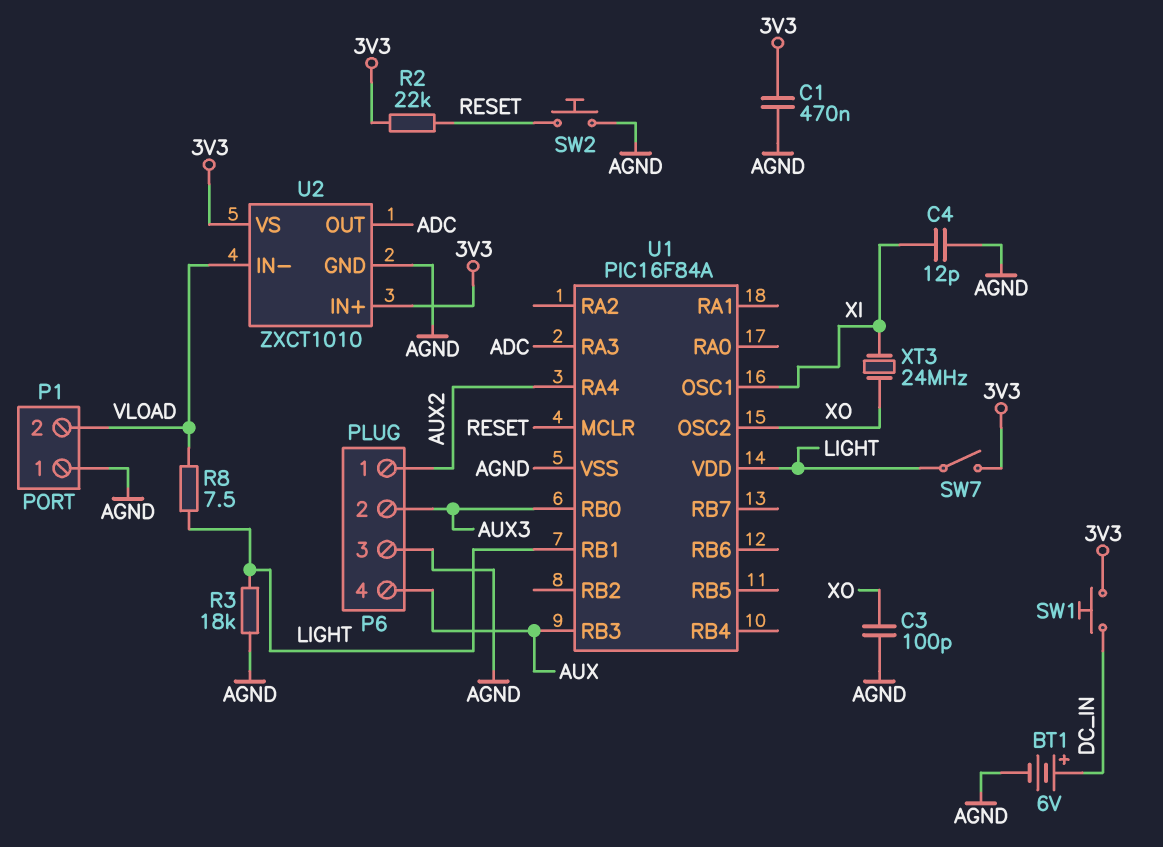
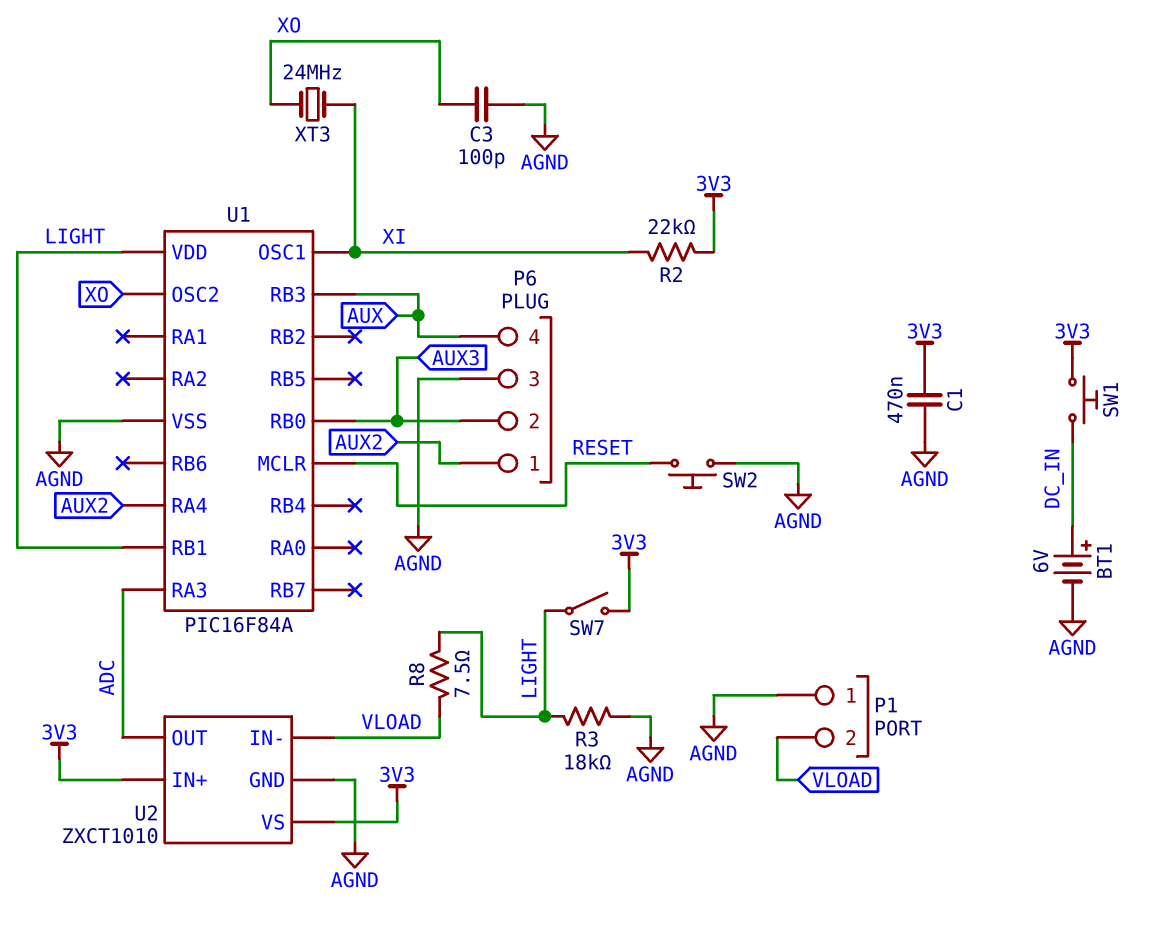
C4: 12pF (AGND, XI) -> none
R2: 22k (3V3, RESET) -> 22k (3V3, XI)

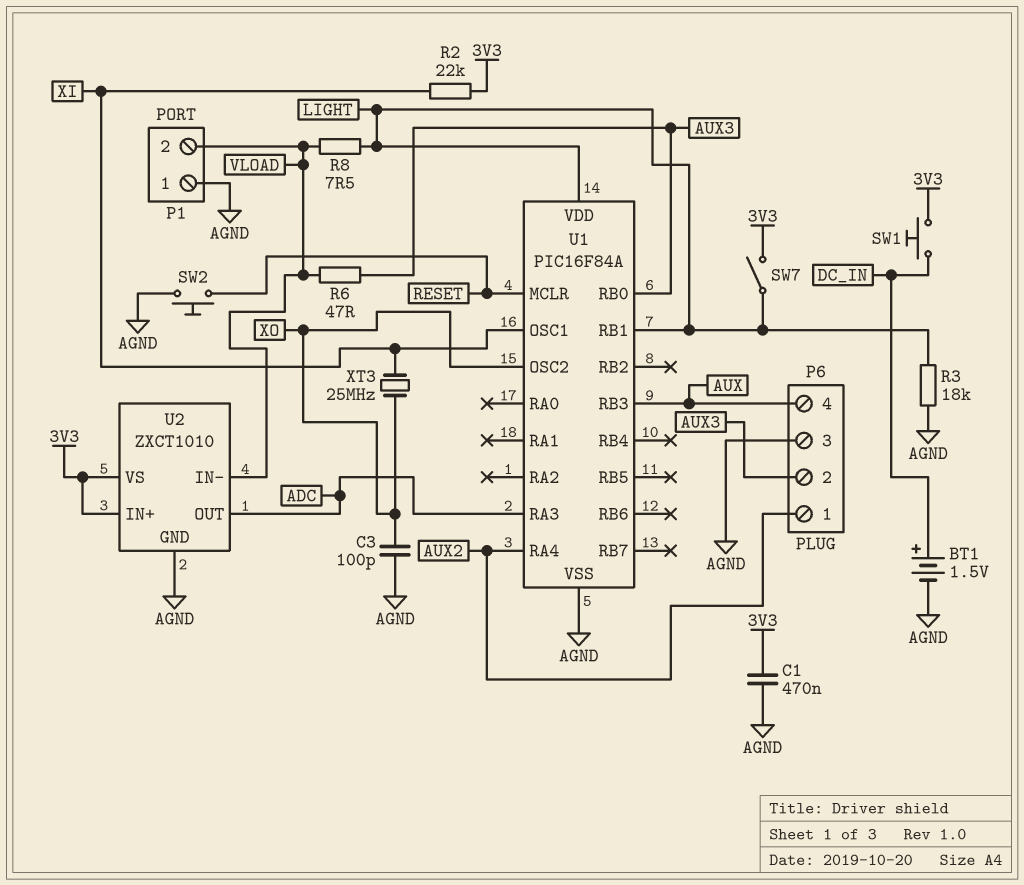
BT1: 6V (plus DC_IN, minus AGND) -> 1.5V (plus DC_IN, minus AGND)
R6: none -> 47 (AUX3, VLOAD)
XT3: 24MHz (XI, XO) -> 25MHz (XI, XO)

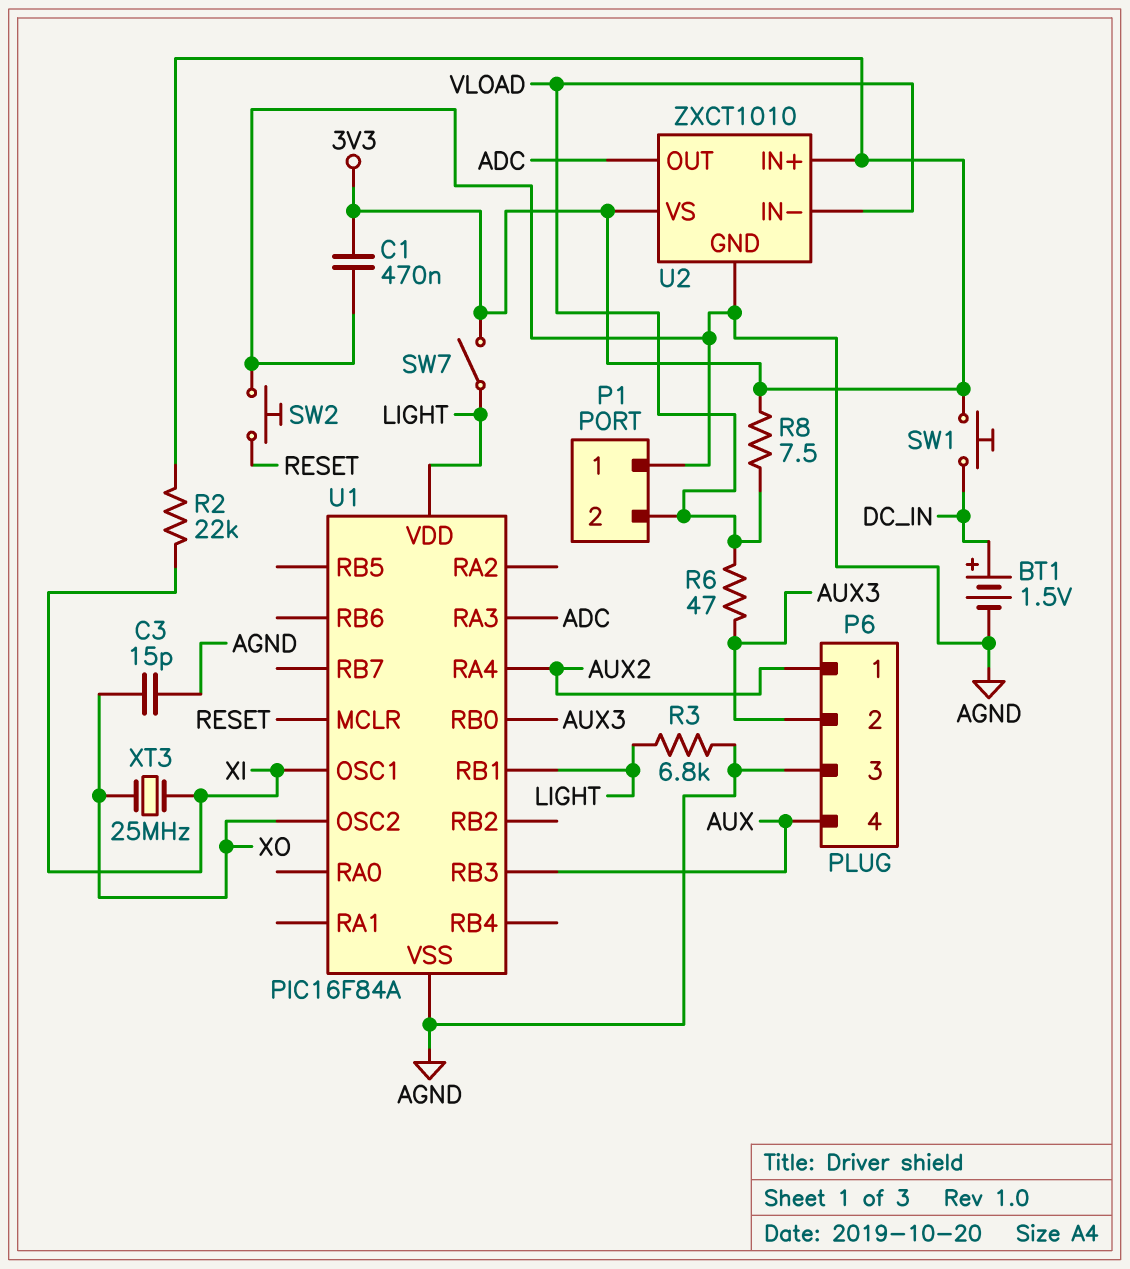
C3: 100pF (AGND, XO) -> 15pF (AGND, XO)
R3: 18k (AGND, LIGHT) -> 6.8k (AGND, LIGHT)
R8: 7.5 (LIGHT, VLOAD) -> 7.5 (3V3, VLOAD)

